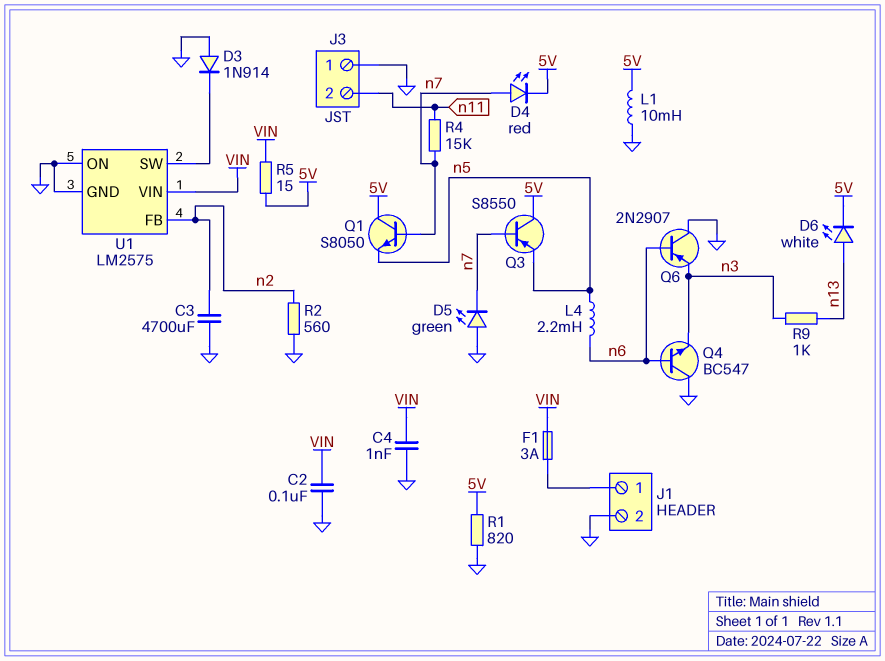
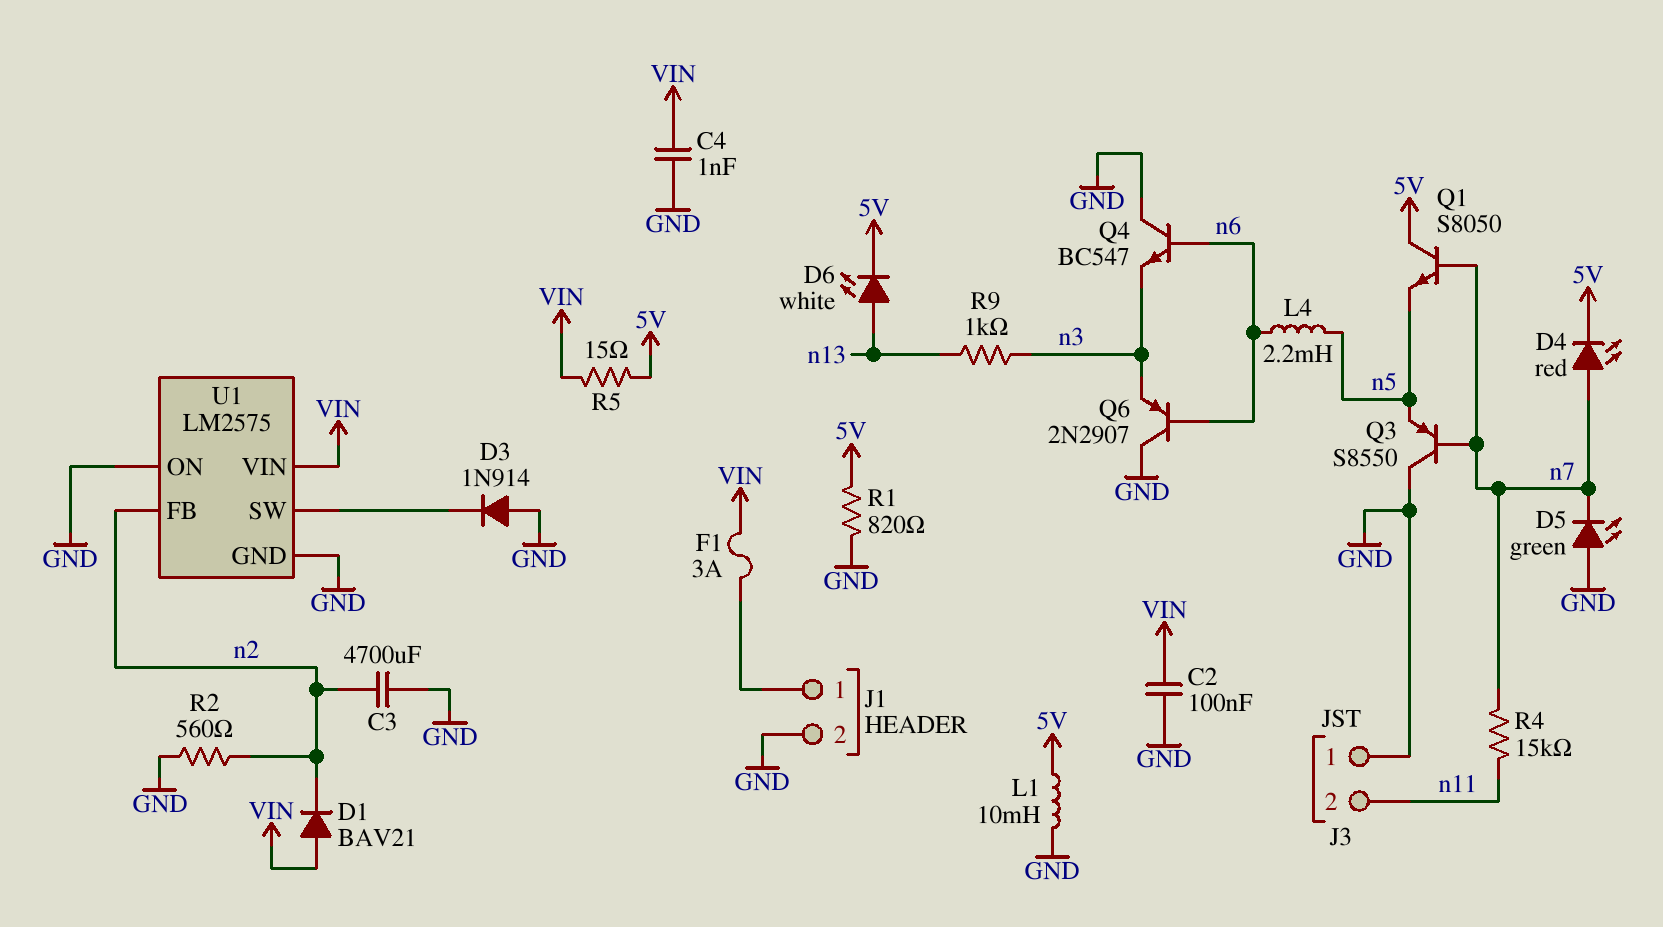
D1: none -> diode BAV21 (A VIN, K n2)
Q3: PNP S8550 (B n7, C 5V, E n5) -> PNP S8550 (B n7, C GND, E n5)

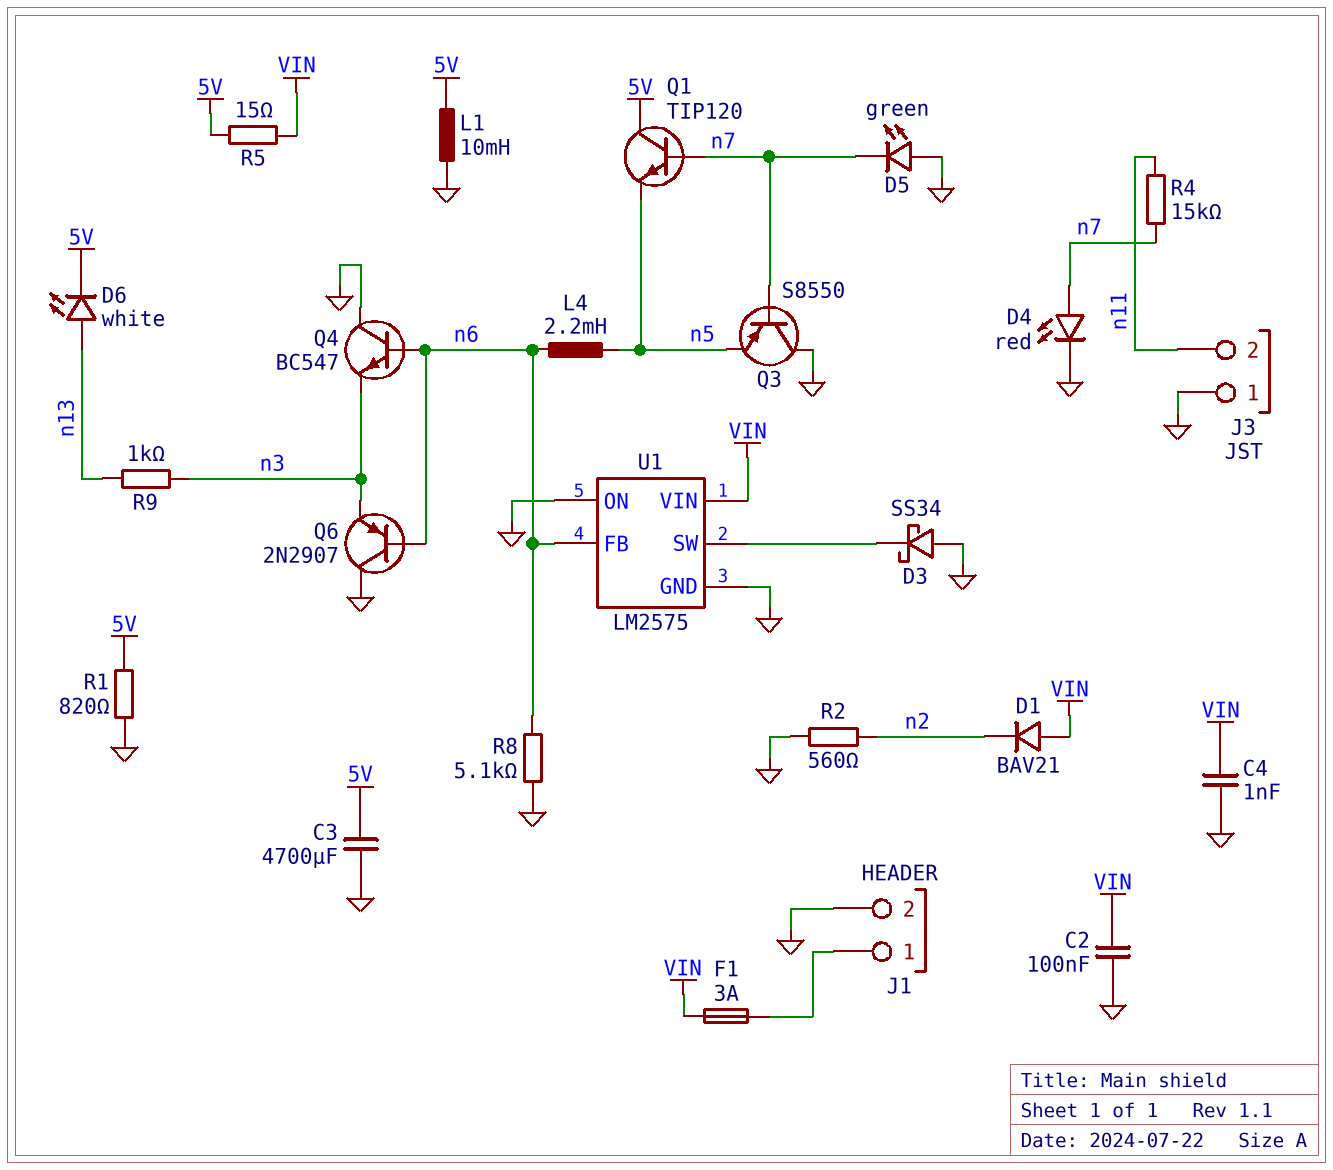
C3: 4700uF (GND, n2) -> 4700uF (5V, GND)
D3: diode 1N914 (A GND, K U1/SW) -> schottky SS34 (A GND, K U1/SW)
D4: LED red (A n7, K 5V) -> LED red (A n7, K GND)
Q1: NPN S8050 (B n7, C 5V, E n5) -> NPN TIP120 (B n7, C 5V, E n5)
R8: none -> 5.1k (GND, n6)
U1 pin FB: n2 -> n6

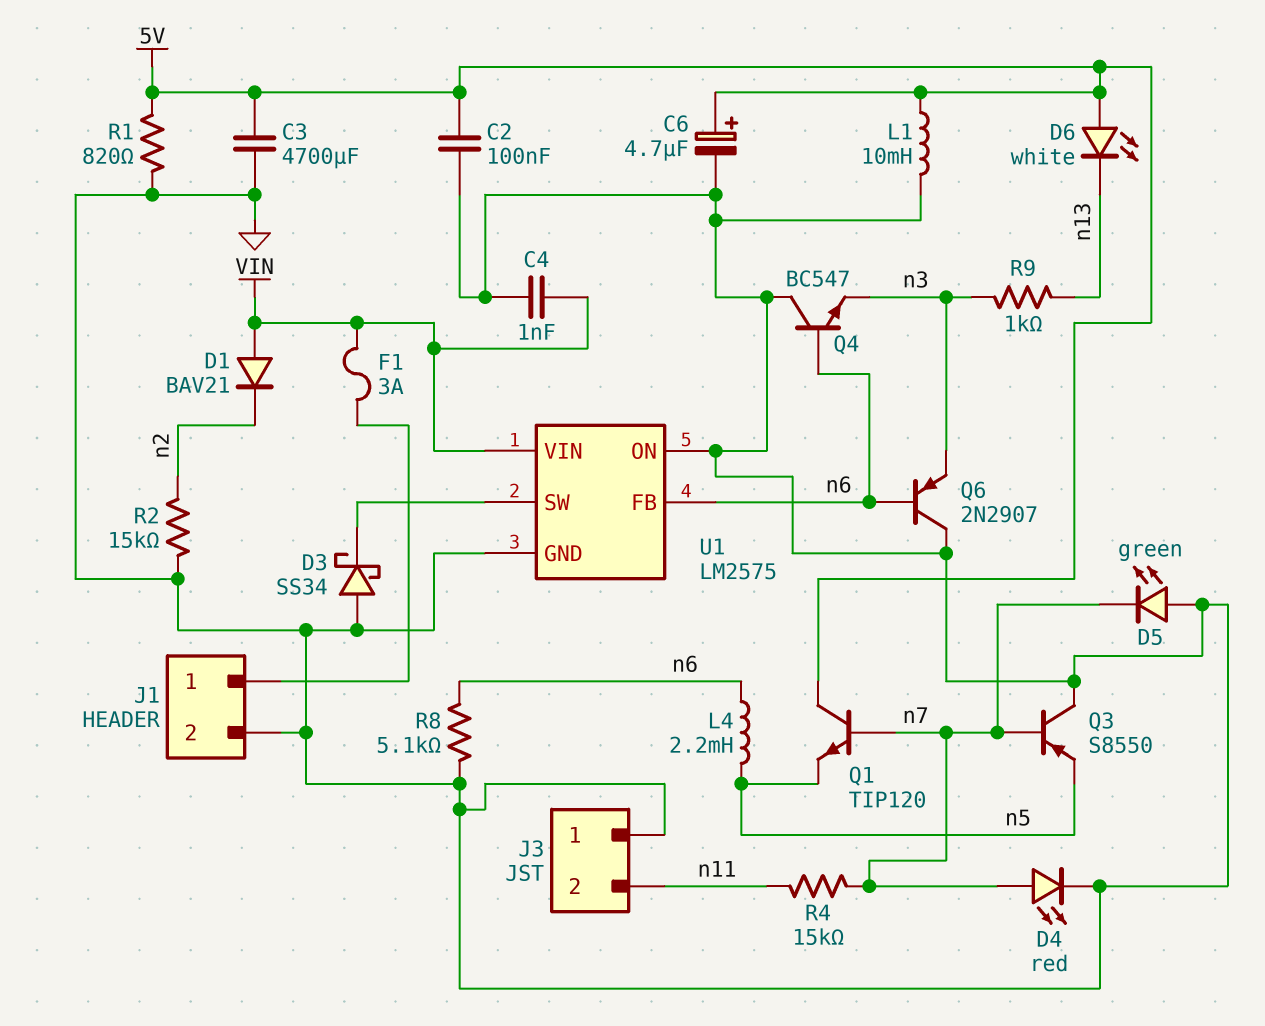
C2: 100nF (GND, VIN) -> 100nF (5V, GND)
C6: none -> 4.7uF (plus 5V, minus GND)
D6: LED white (A n13, K 5V) -> LED white (A 5V, K n13)
R2: 560 (GND, n2) -> 15k (GND, n2)
R5: 15 (5V, VIN) -> none

